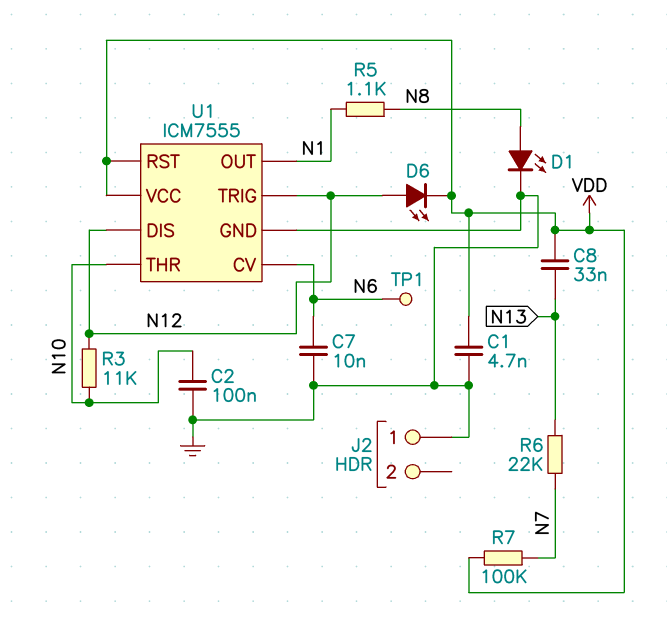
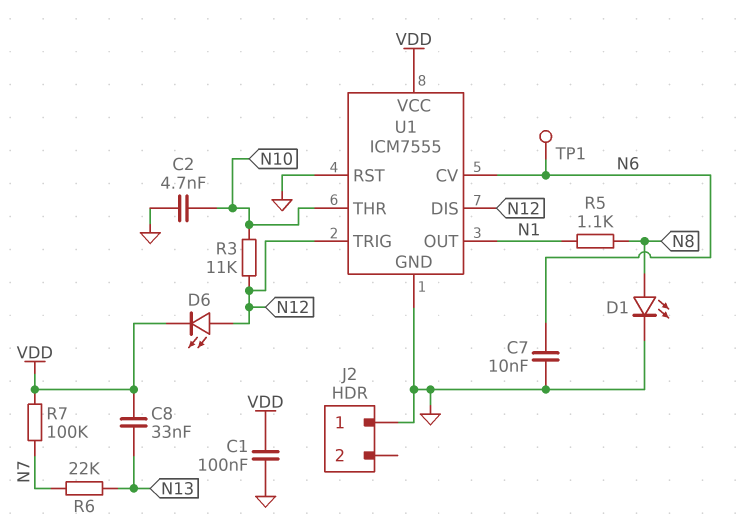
C1: 4.7nF (GND, VDD) -> 100nF (GND, VDD)
C2: 100nF (GND, N10) -> 4.7nF (GND, N10)
U1 pin RST: VDD -> GND

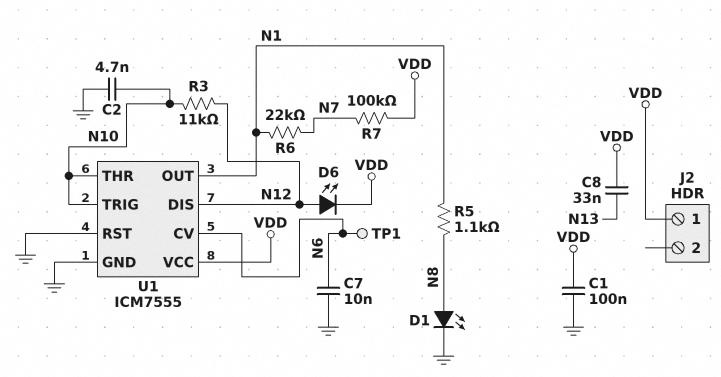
J2 pin 1: GND -> VDD
R6: 22k (N7, N13) -> 22k (N1, N7)
U1 pin TRIG: N12 -> N10

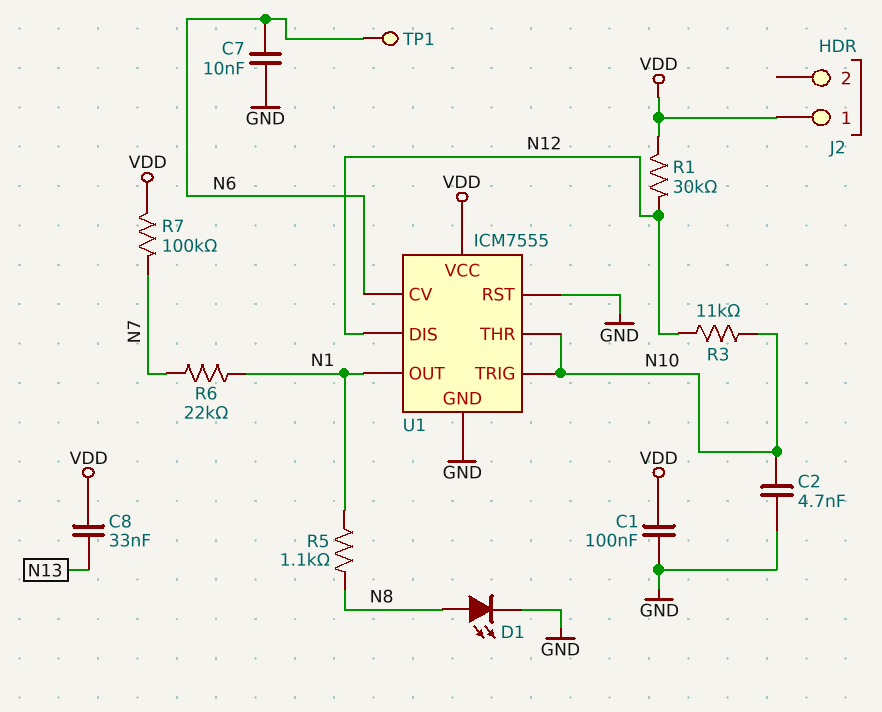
D6: LED (A N12, K VDD) -> none
R1: none -> 30k (N12, VDD)

